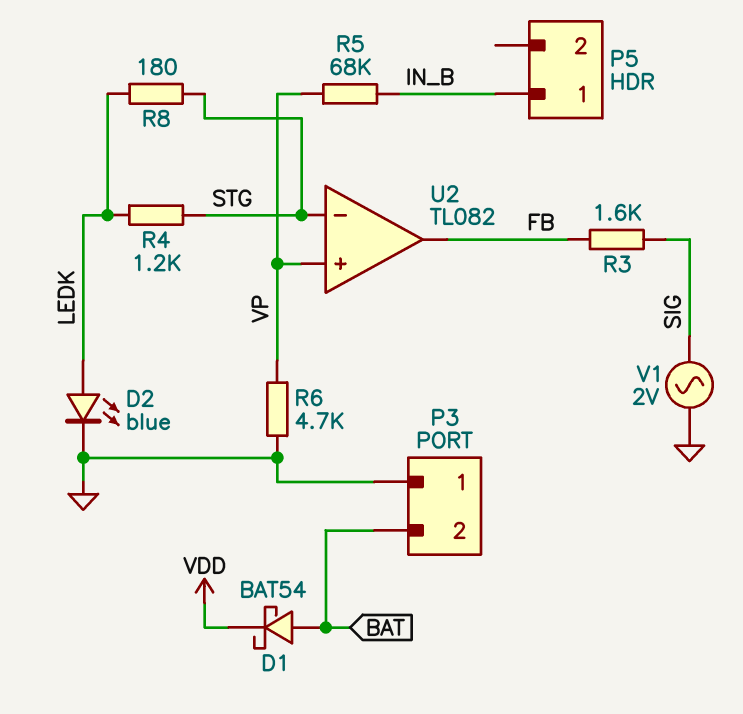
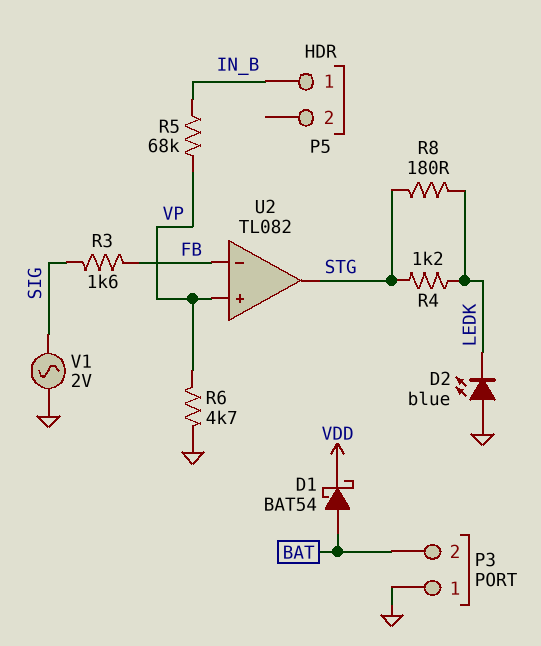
D2: LED blue (A LEDK, K GND) -> LED blue (A GND, K LEDK)
U2 pin in-: STG -> FB
U2 pin out: FB -> STG

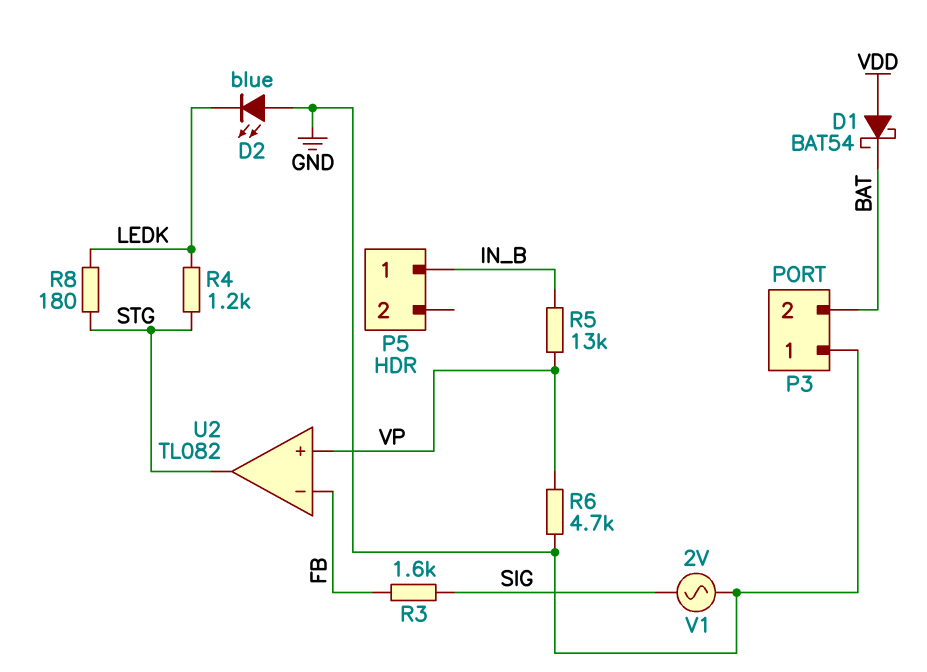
D1: schottky BAT54 (A BAT, K VDD) -> schottky BAT54 (A VDD, K BAT)
R5: 68k (IN_B, VP) -> 13k (IN_B, VP)

